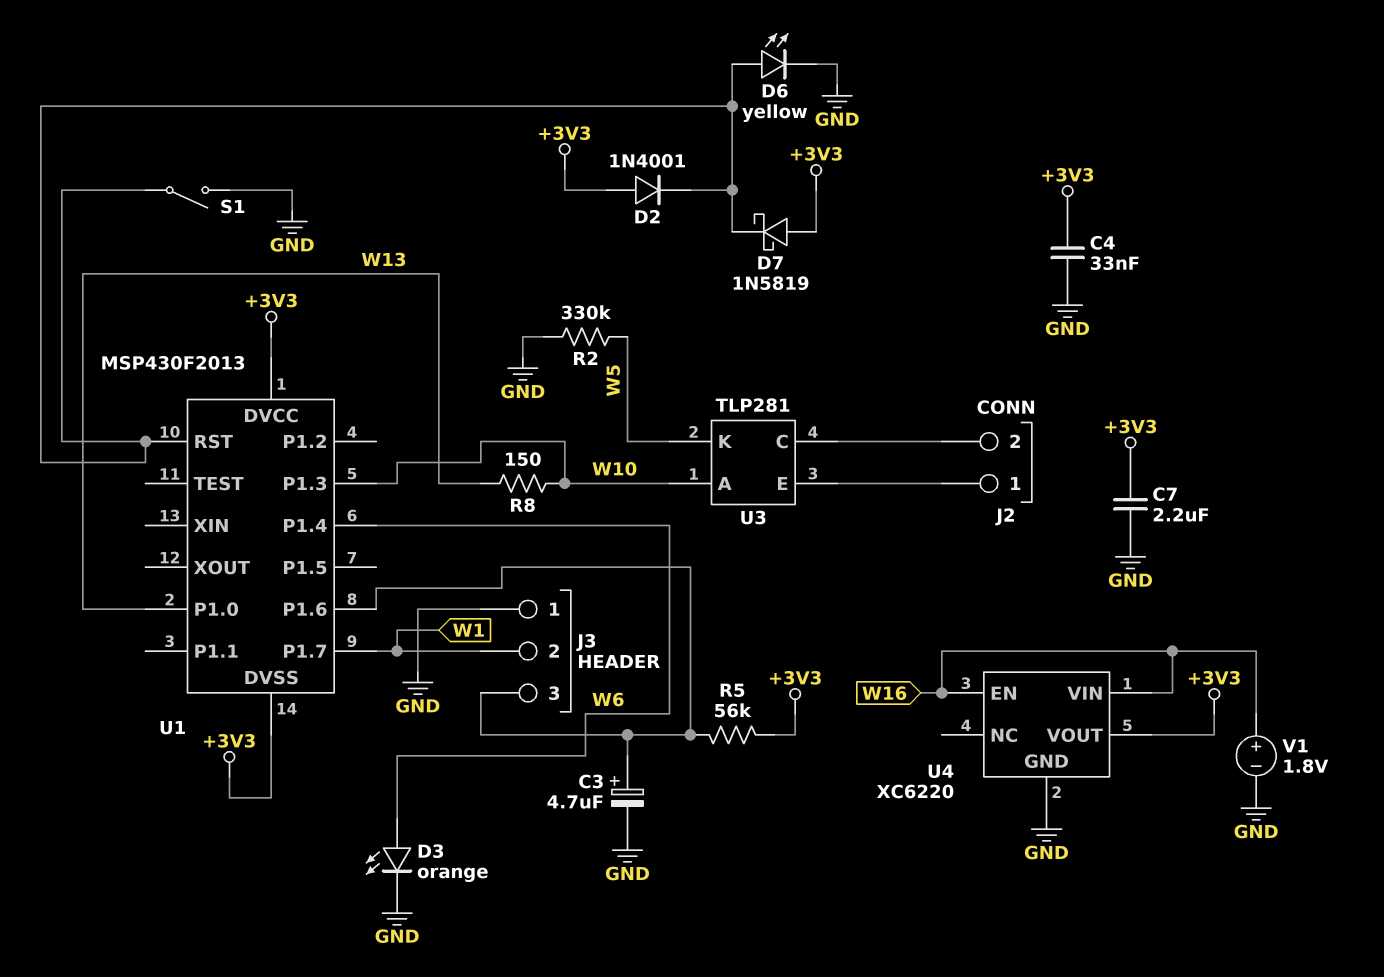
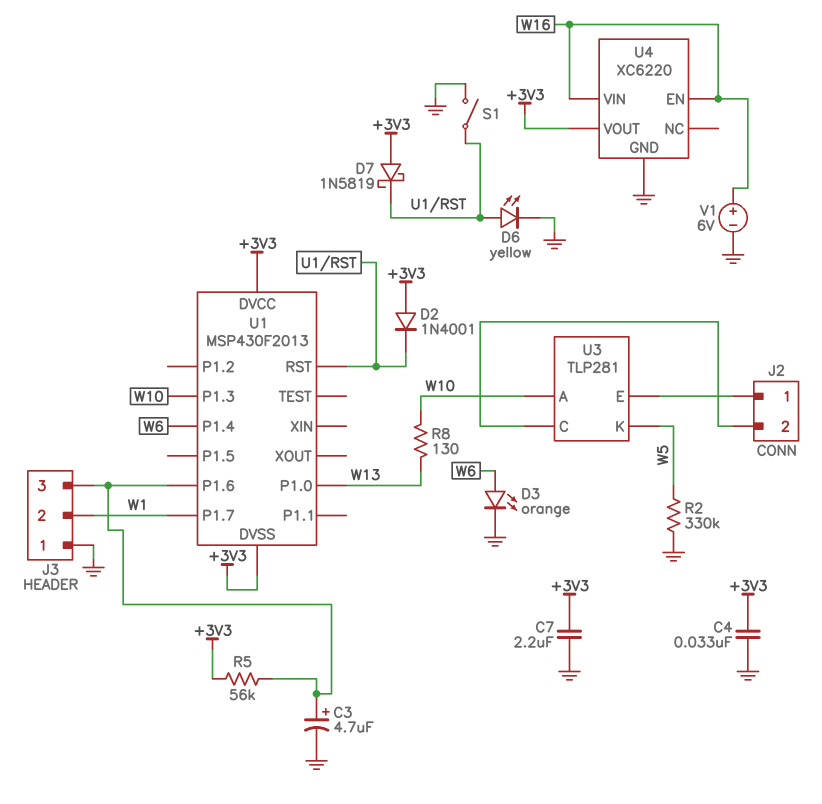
R8: 150 (W10, W13) -> 130 (W10, W13)
V1: 1.8V (plus W16, minus GND) -> 6V (plus W16, minus GND)

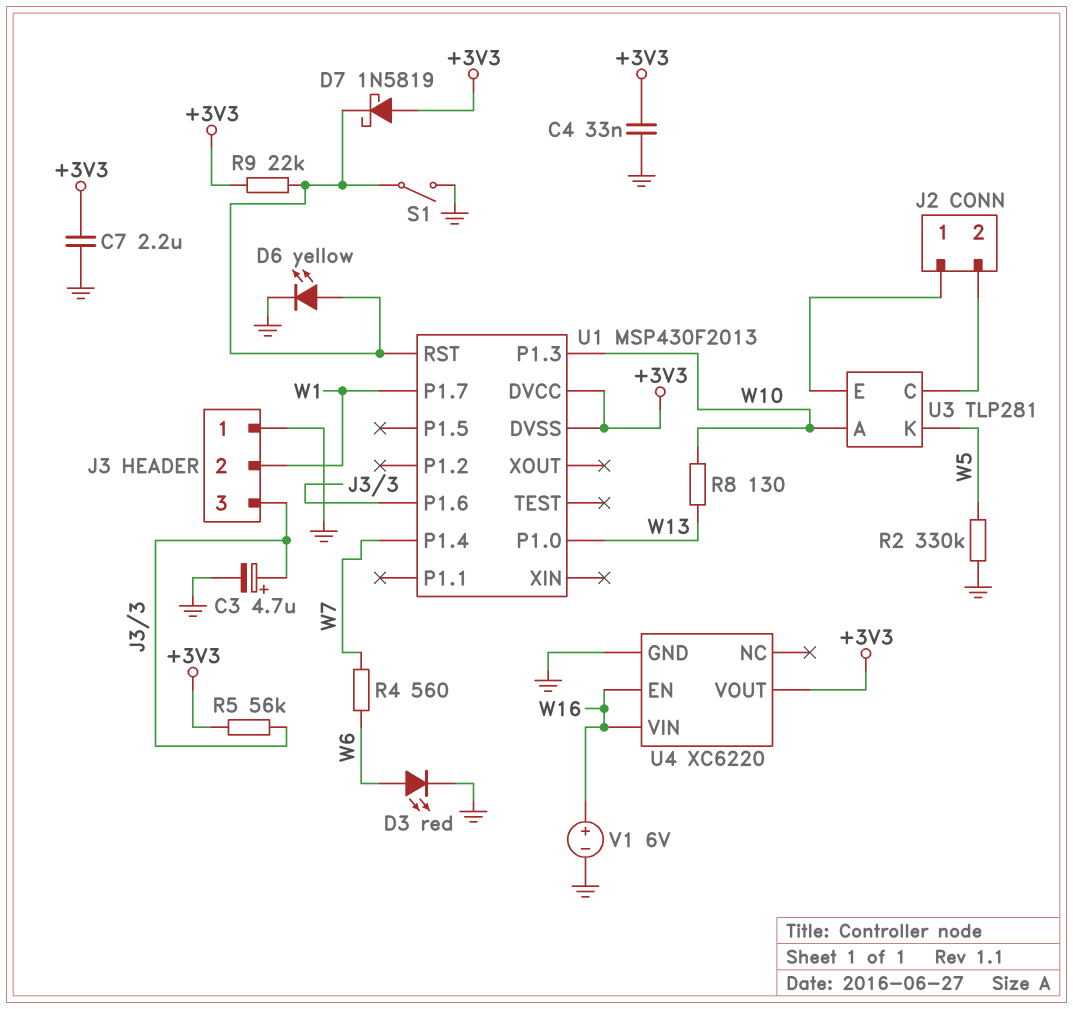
D2: diode 1N4001 (A +3V3, K U1/RST) -> none
D3: LED orange (A W6, K GND) -> LED red (A W6, K GND)
R4: none -> 560 (W6, W7)
R9: none -> 22k (+3V3, U1/RST)
U1 pin P1.4: W6 -> W7

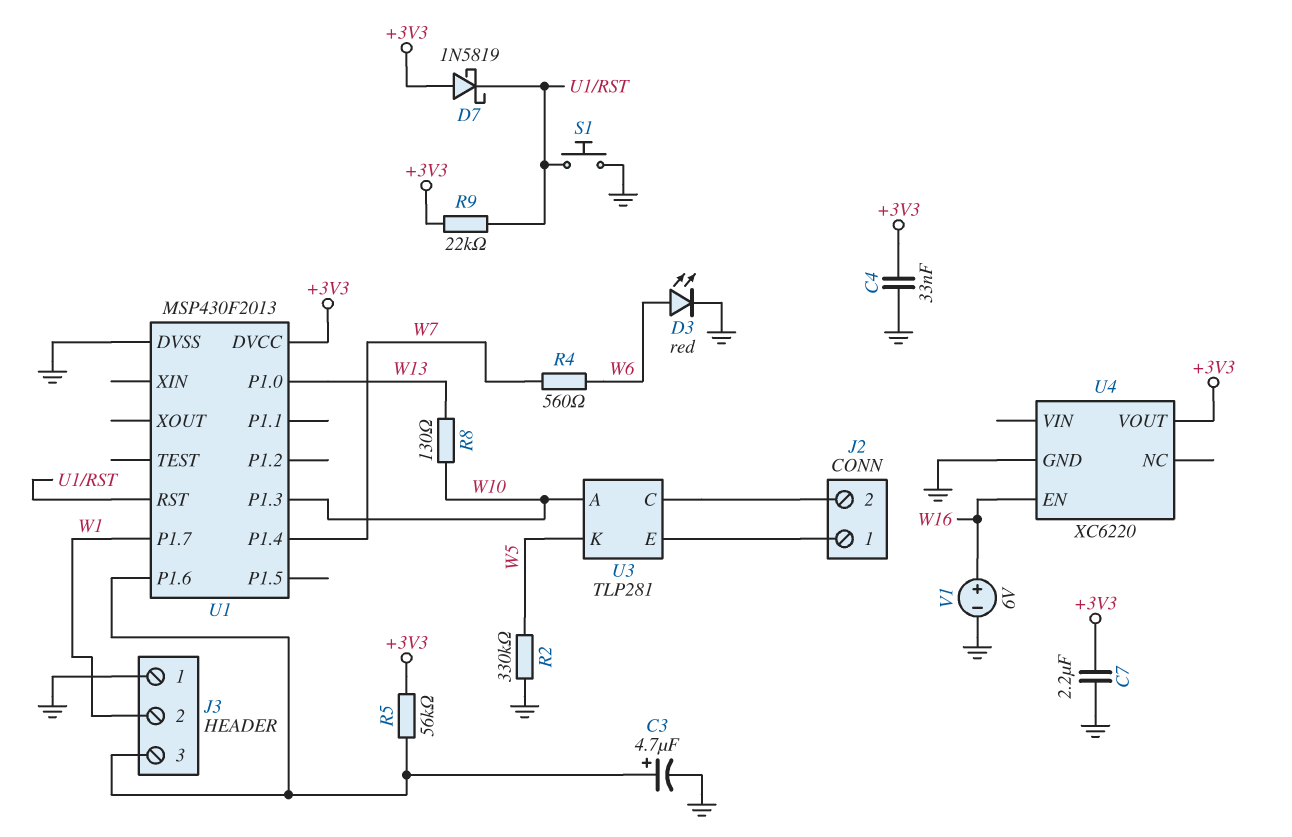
D6: LED yellow (A U1/RST, K GND) -> none
S1: switch (GND, U1/RST) -> button (GND, U1/RST)
U1 pin DVSS: +3V3 -> GND
U4 pin VIN: W16 -> none

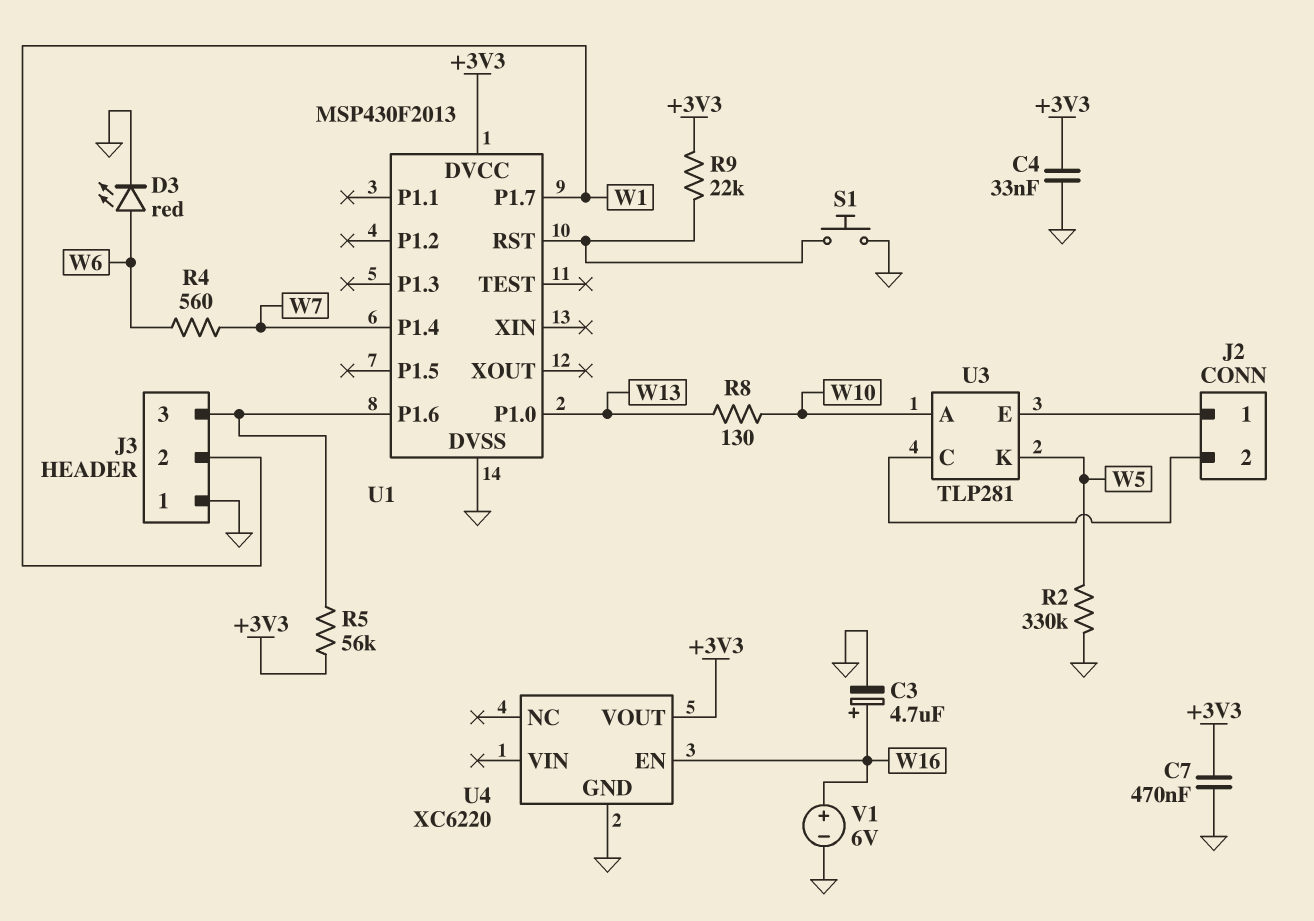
C3: 4.7uF (plus J3/3, minus GND) -> 4.7uF (plus W16, minus GND)
C7: 2.2uF (+3V3, GND) -> 470nF (+3V3, GND)
D7: schottky 1N5819 (A +3V3, K U1/RST) -> none
U1 pin P1.3: W10 -> none

